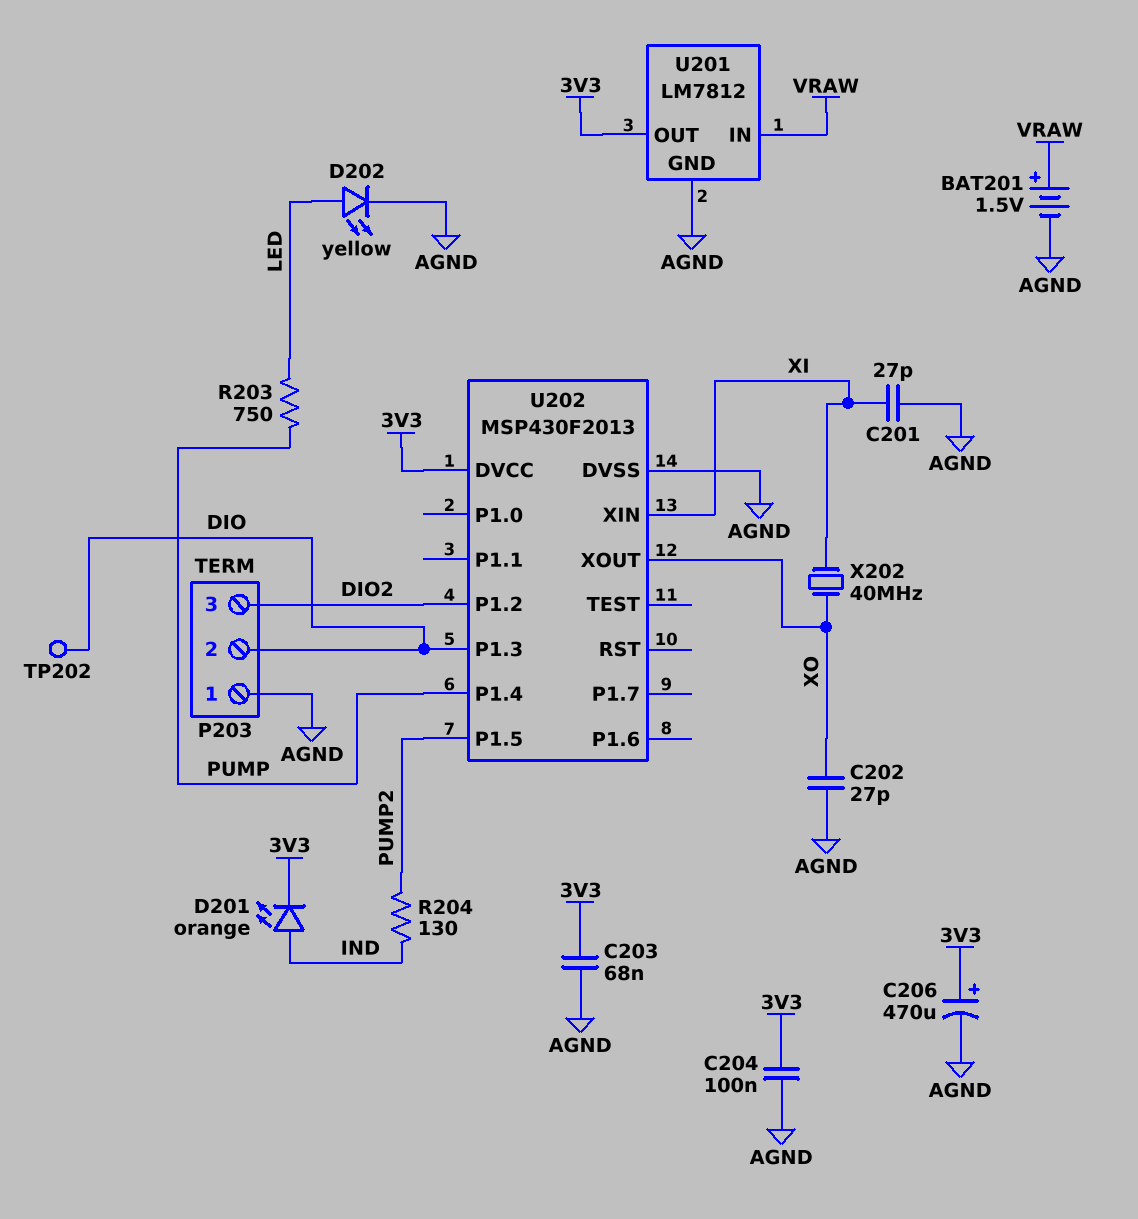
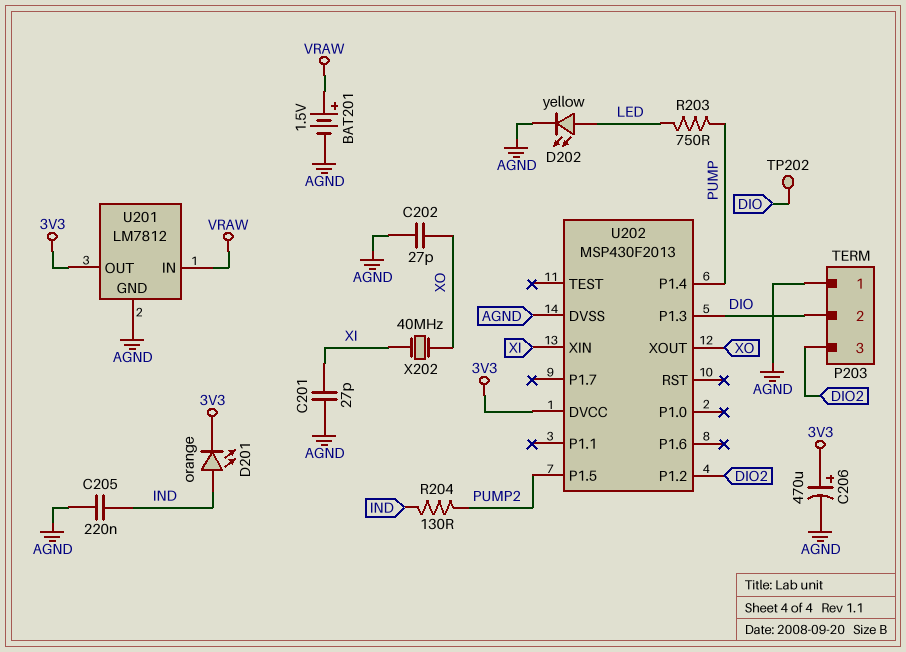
C203: 68nF (3V3, AGND) -> none
C204: 100nF (3V3, AGND) -> none
C205: none -> 220nF (AGND, IND)

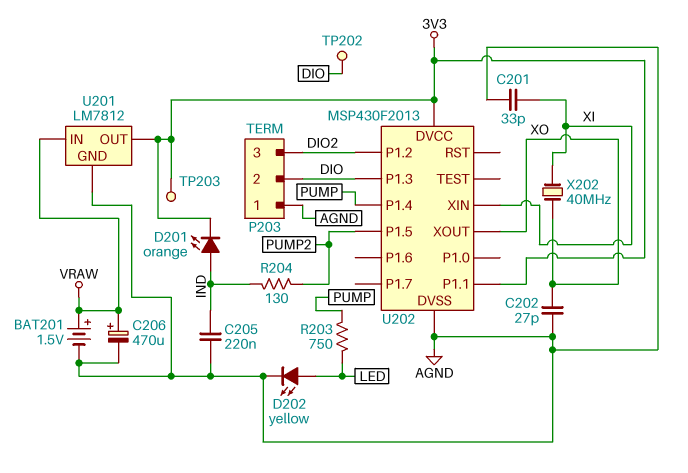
C201: 27pF (AGND, XI) -> 33pF (AGND, XI)
C206: 470uF (plus 3V3, minus AGND) -> 470uF (plus VRAW, minus AGND)
TP203: none -> test point (3V3)
U202 pin P1.1: none -> 3V3

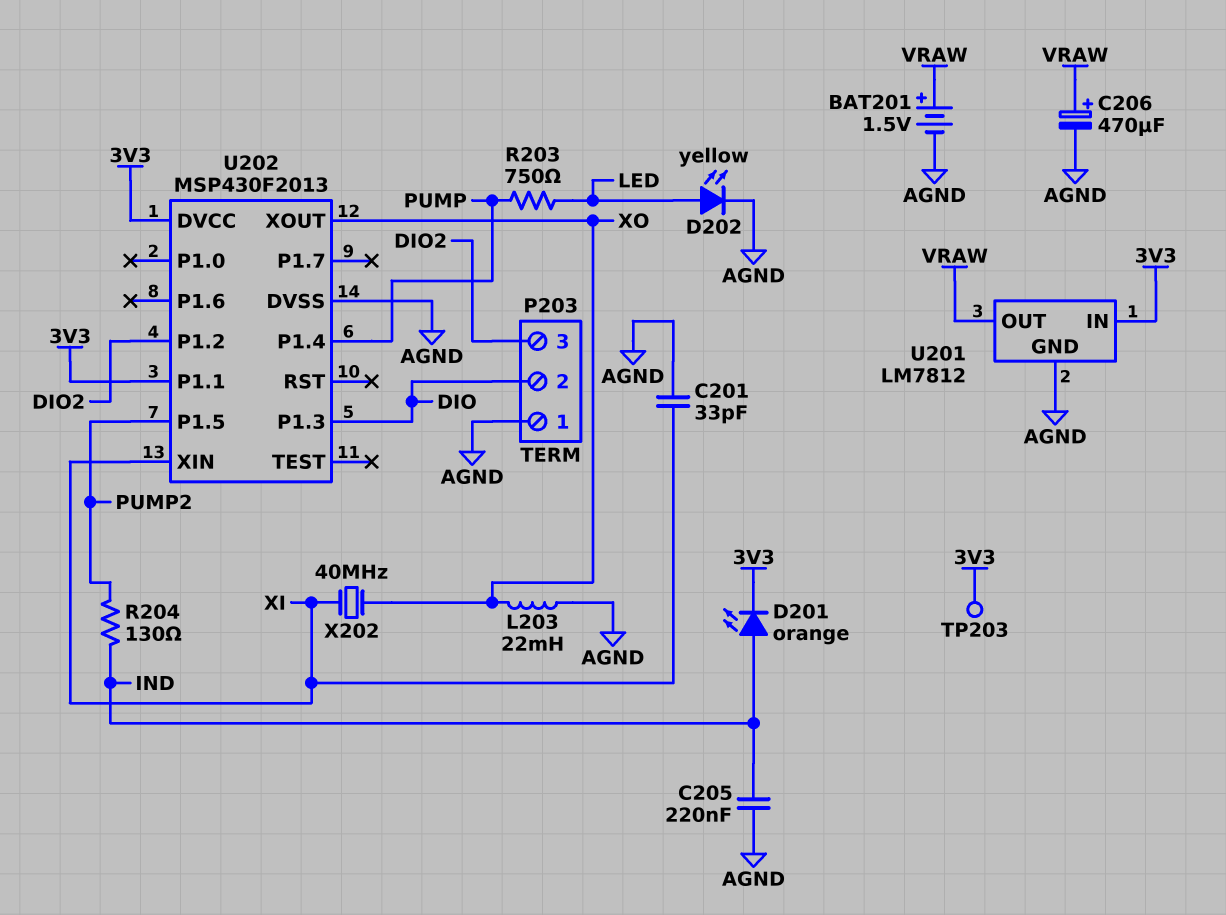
C202: 27pF (AGND, XO) -> none
L203: none -> 22mH (AGND, XO)
TP202: test point (DIO) -> none
U201 pin IN: VRAW -> 3V3
U201 pin OUT: 3V3 -> VRAW

